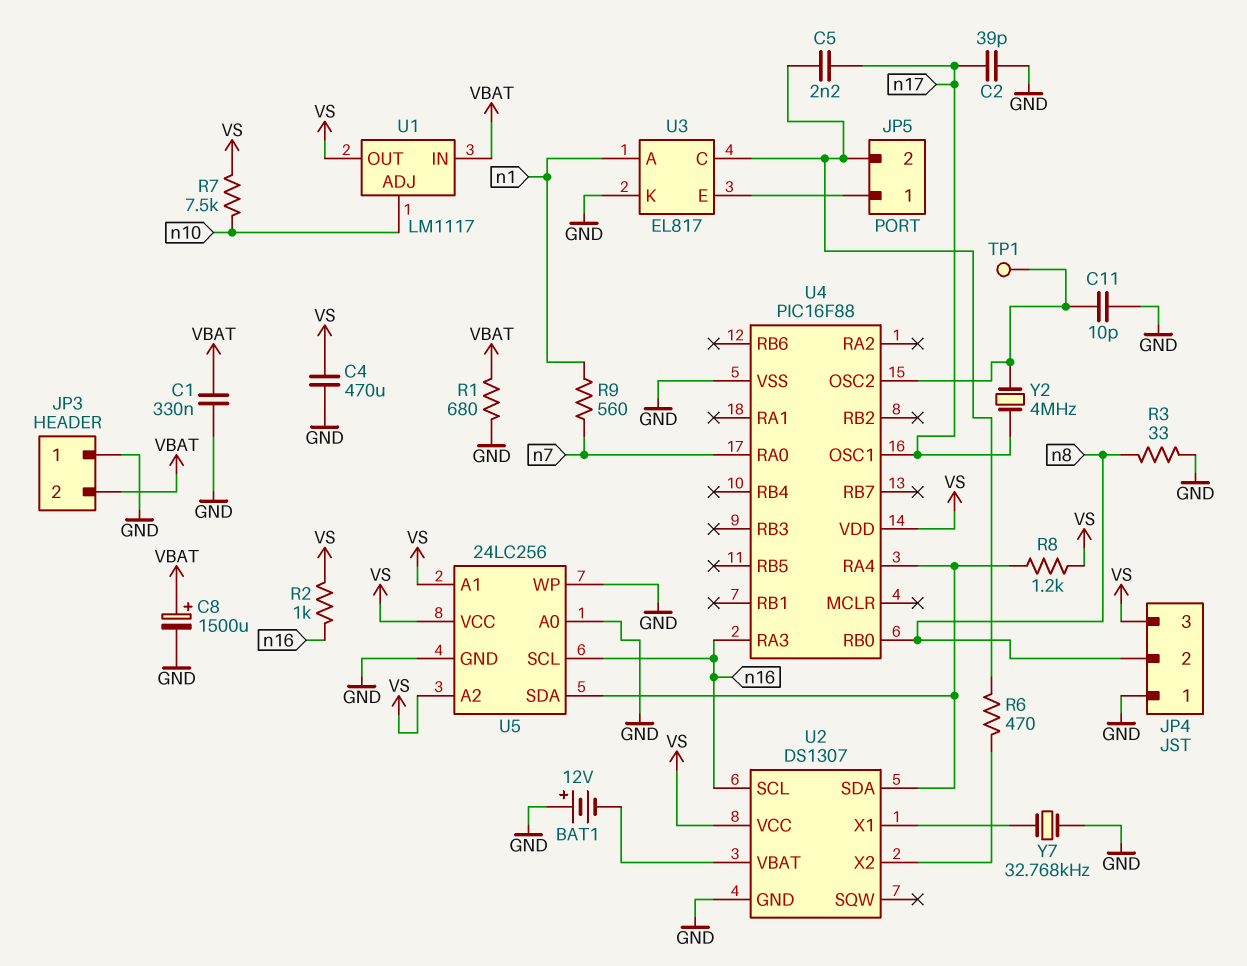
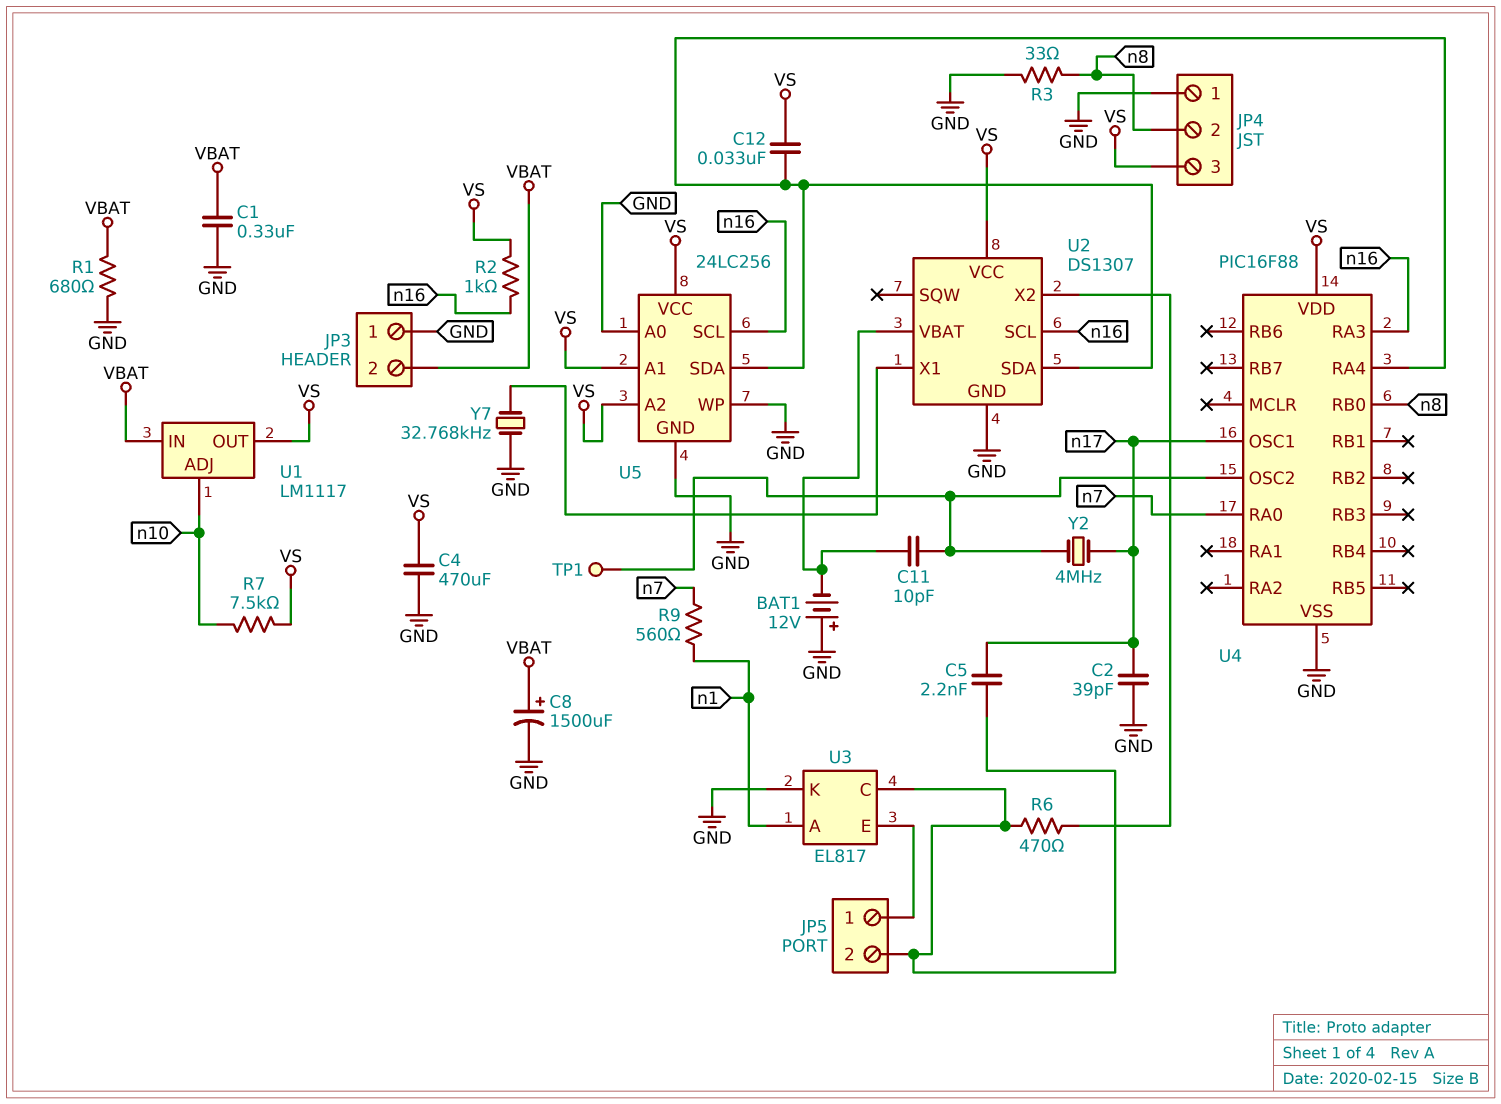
C11: 10pF (GND, U4/OSC2) -> 10pF (U2/VBAT, U4/OSC2)
C12: none -> 33nF (U2/SDA, VS)
R8: 1.2k (U2/SDA, VS) -> none

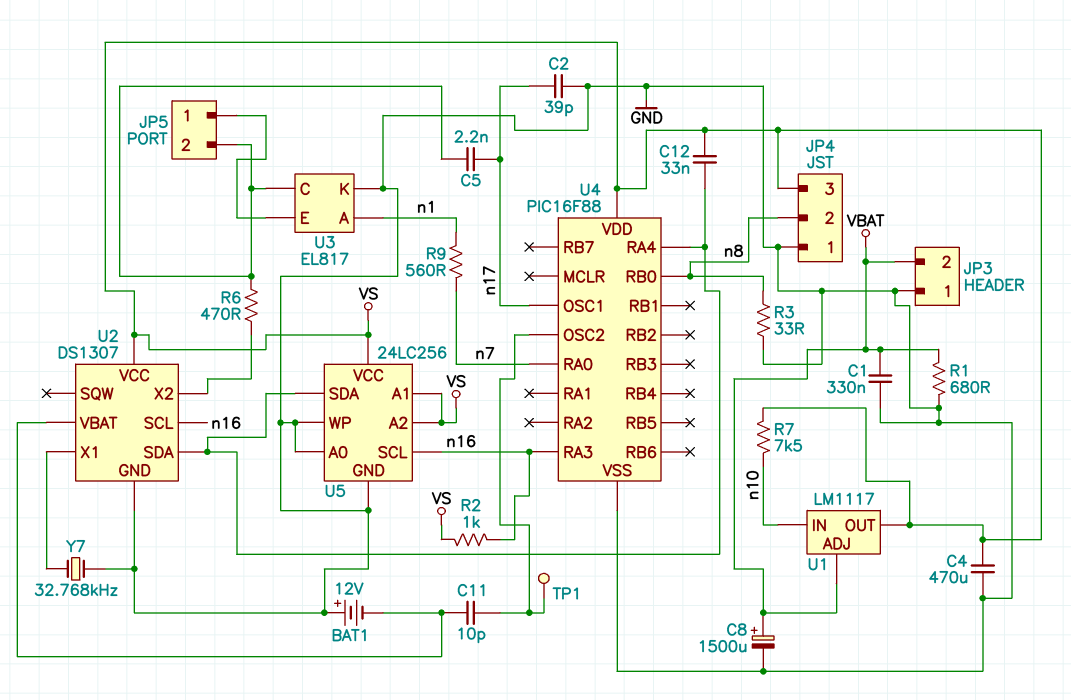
U1 pin ADJ: n10 -> VBAT
U1 pin IN: VBAT -> n10
Y2: 4MHz (U4/OSC2, n17) -> none

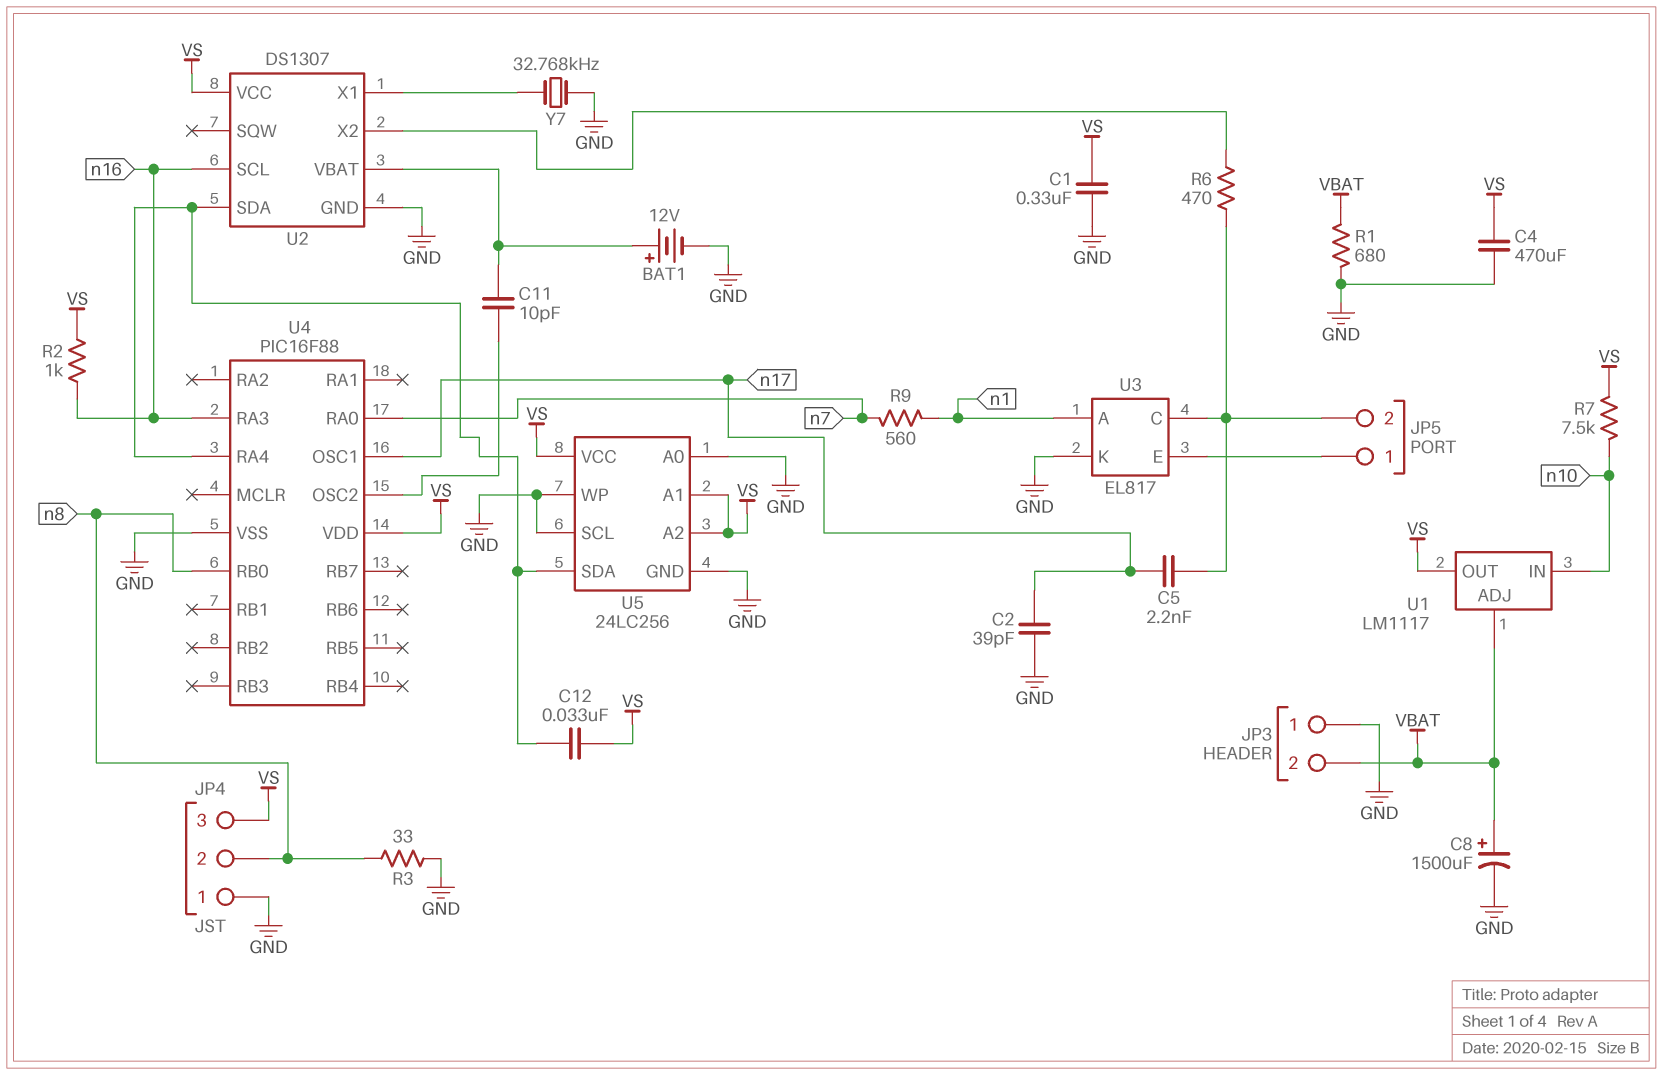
BAT1: 12V (plus GND, minus U2/VBAT) -> 12V (plus U2/VBAT, minus GND)
C1: 330nF (GND, VBAT) -> 330nF (GND, VS)
TP1: test point (U4/OSC2) -> none
U5 pin SCL: n16 -> GND

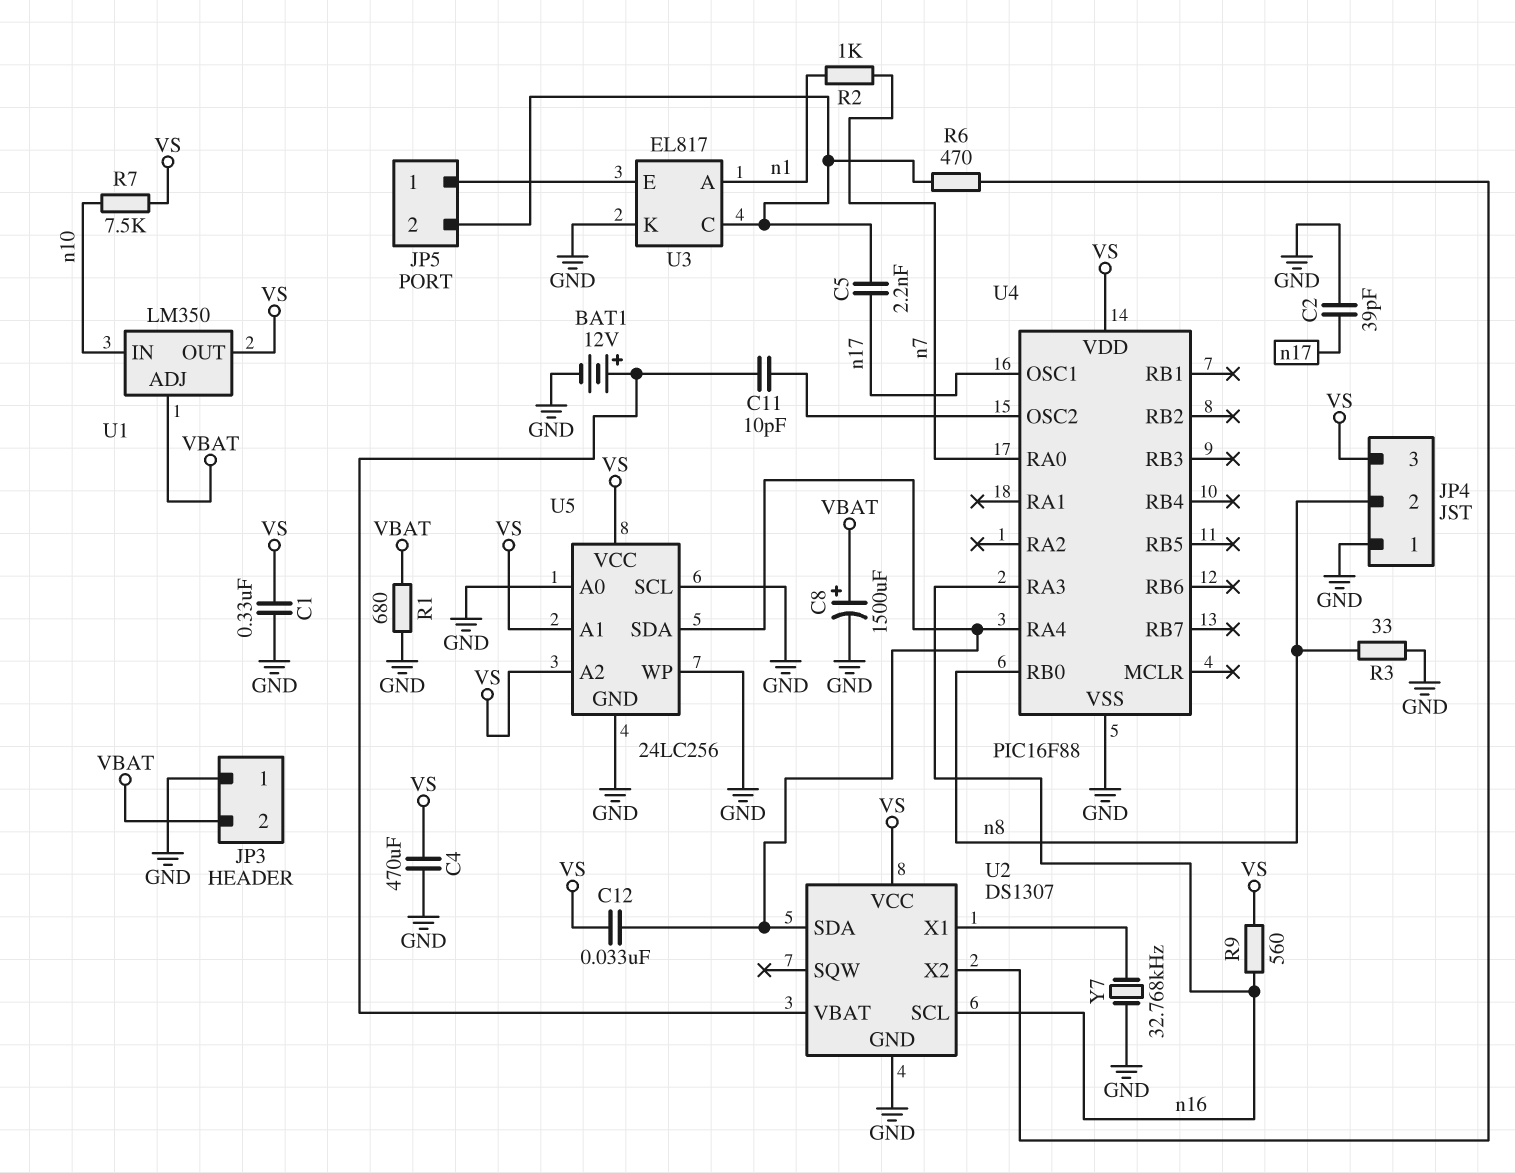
R2: 1k (VS, n16) -> 1k (n1, n7)
R9: 560 (n1, n7) -> 560 (VS, n16)
U1: LM1117 -> LM350

